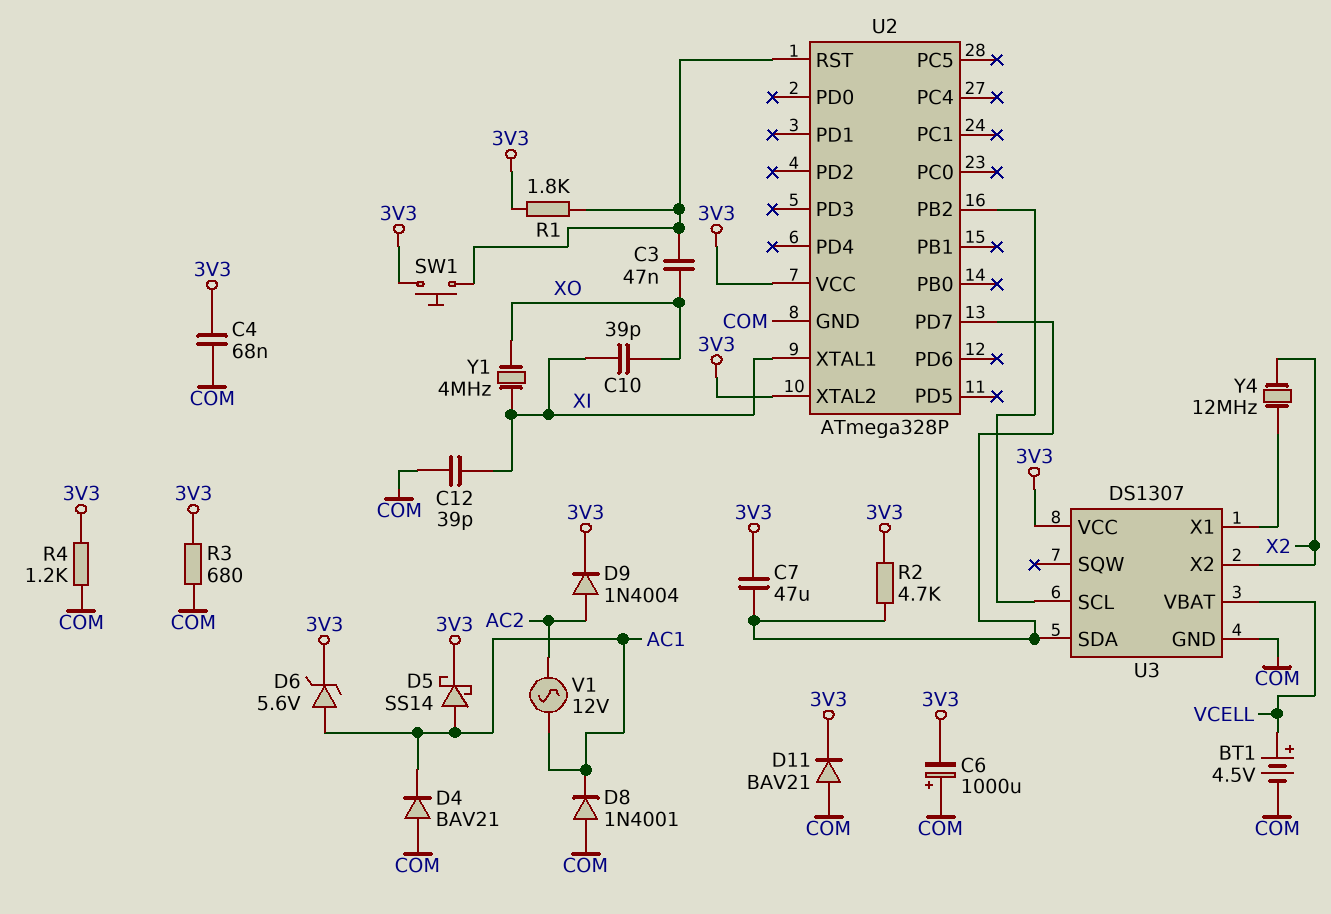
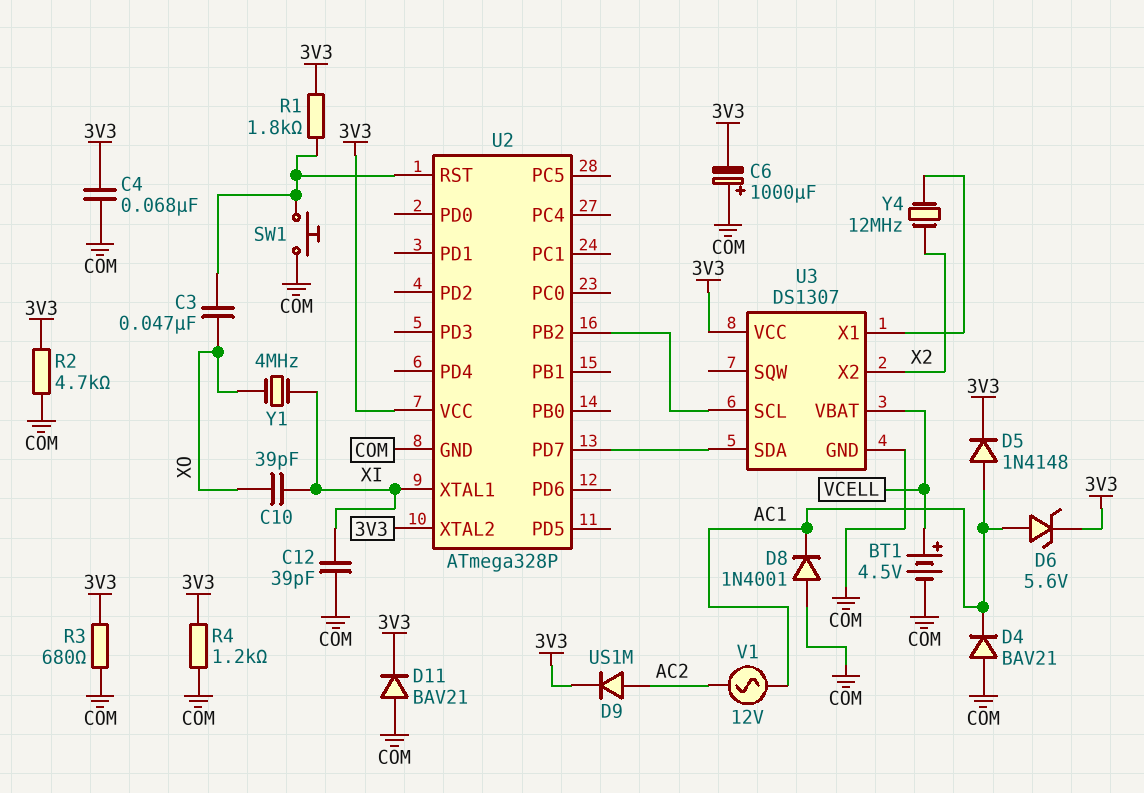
C7: 47uF (3V3, U2/PD7) -> none
D5: schottky SS14 (A AC1, K 3V3) -> diode 1N4148 (A AC1, K 3V3)
D9: diode 1N4004 (A AC2, K 3V3) -> diode US1M (A AC2, K 3V3)
R2: 4.7k (3V3, U2/PD7) -> 4.7k (3V3, COM)
SW1: button (3V3, U2/RST) -> button (COM, U2/RST)

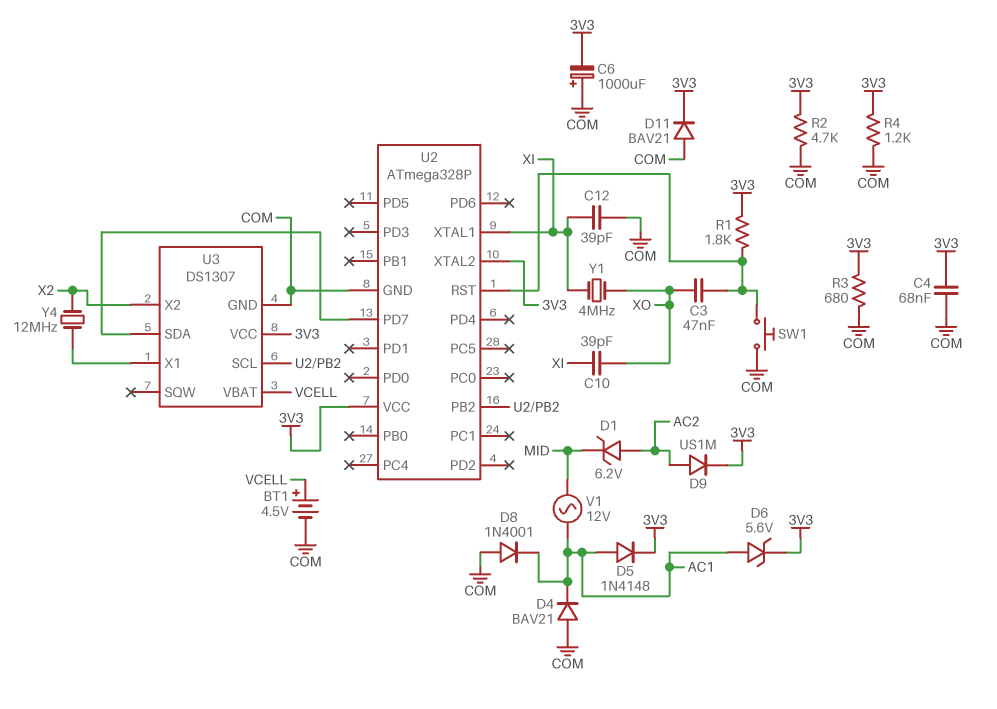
D1: none -> zener 6.2V (A AC2, K MID)
V1: AC 12V (AC1, AC2) -> AC 12V (AC1, MID)

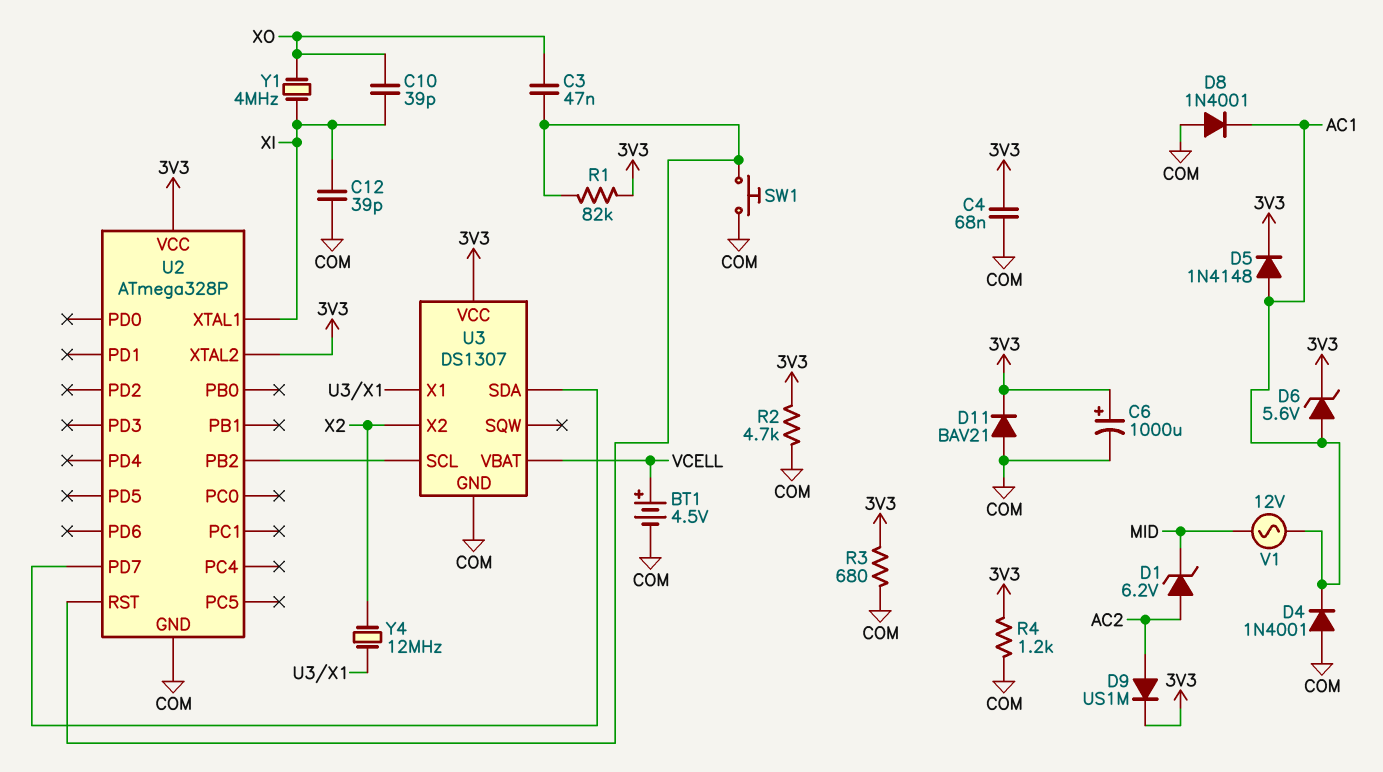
C6: 1000uF (plus COM, minus 3V3) -> 1000uF (plus 3V3, minus COM)
D4: diode BAV21 (A COM, K AC1) -> diode 1N4001 (A COM, K AC1)
R1: 1.8k (3V3, U2/RST) -> 82k (3V3, U2/RST)

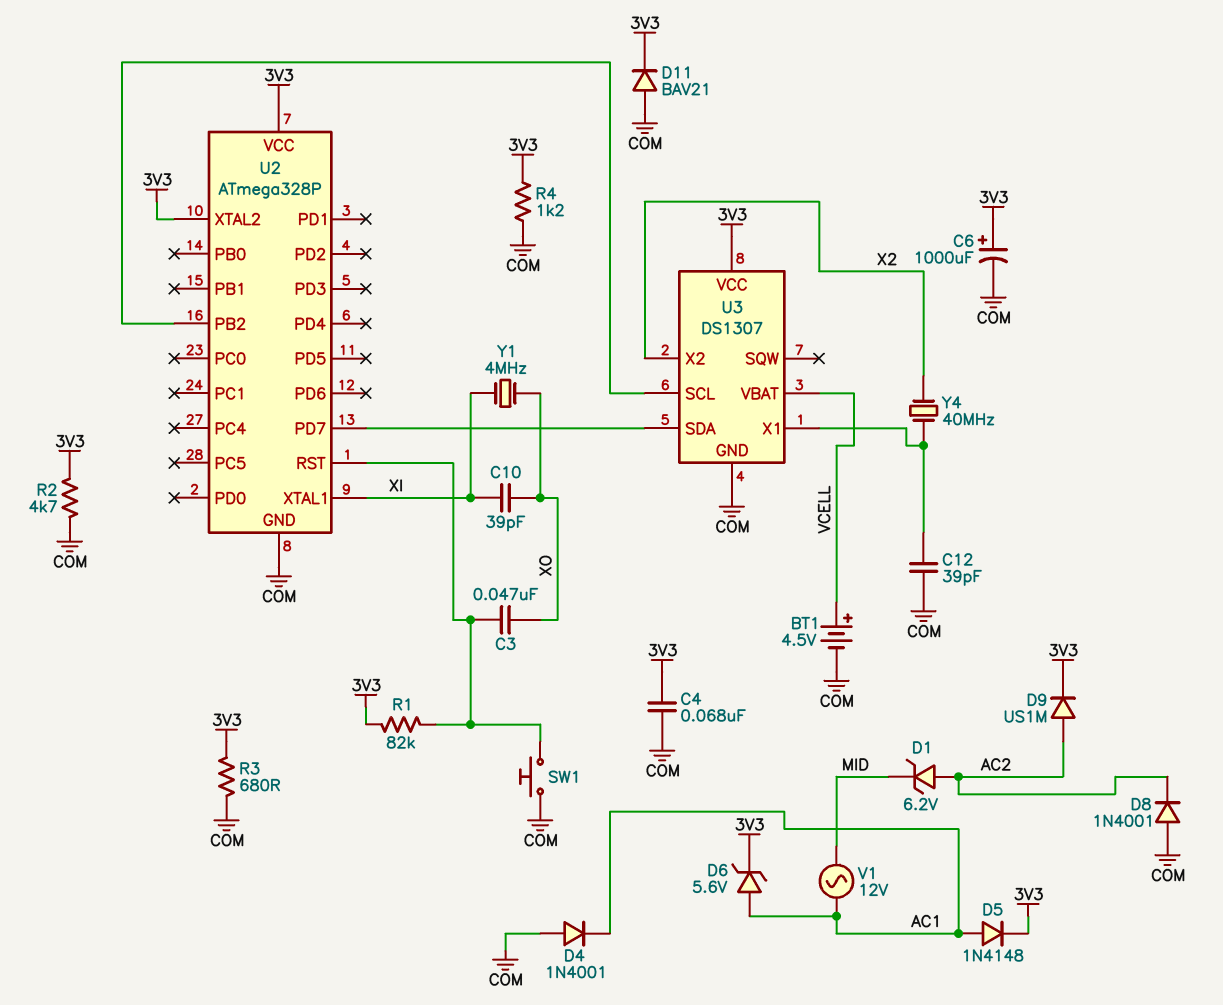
C12: 39pF (COM, XI) -> 39pF (COM, U3/X1)
D8: diode 1N4001 (A COM, K AC1) -> diode 1N4001 (A COM, K AC2)
Y4: 12MHz (U3/X1, X2) -> 40MHz (U3/X1, X2)

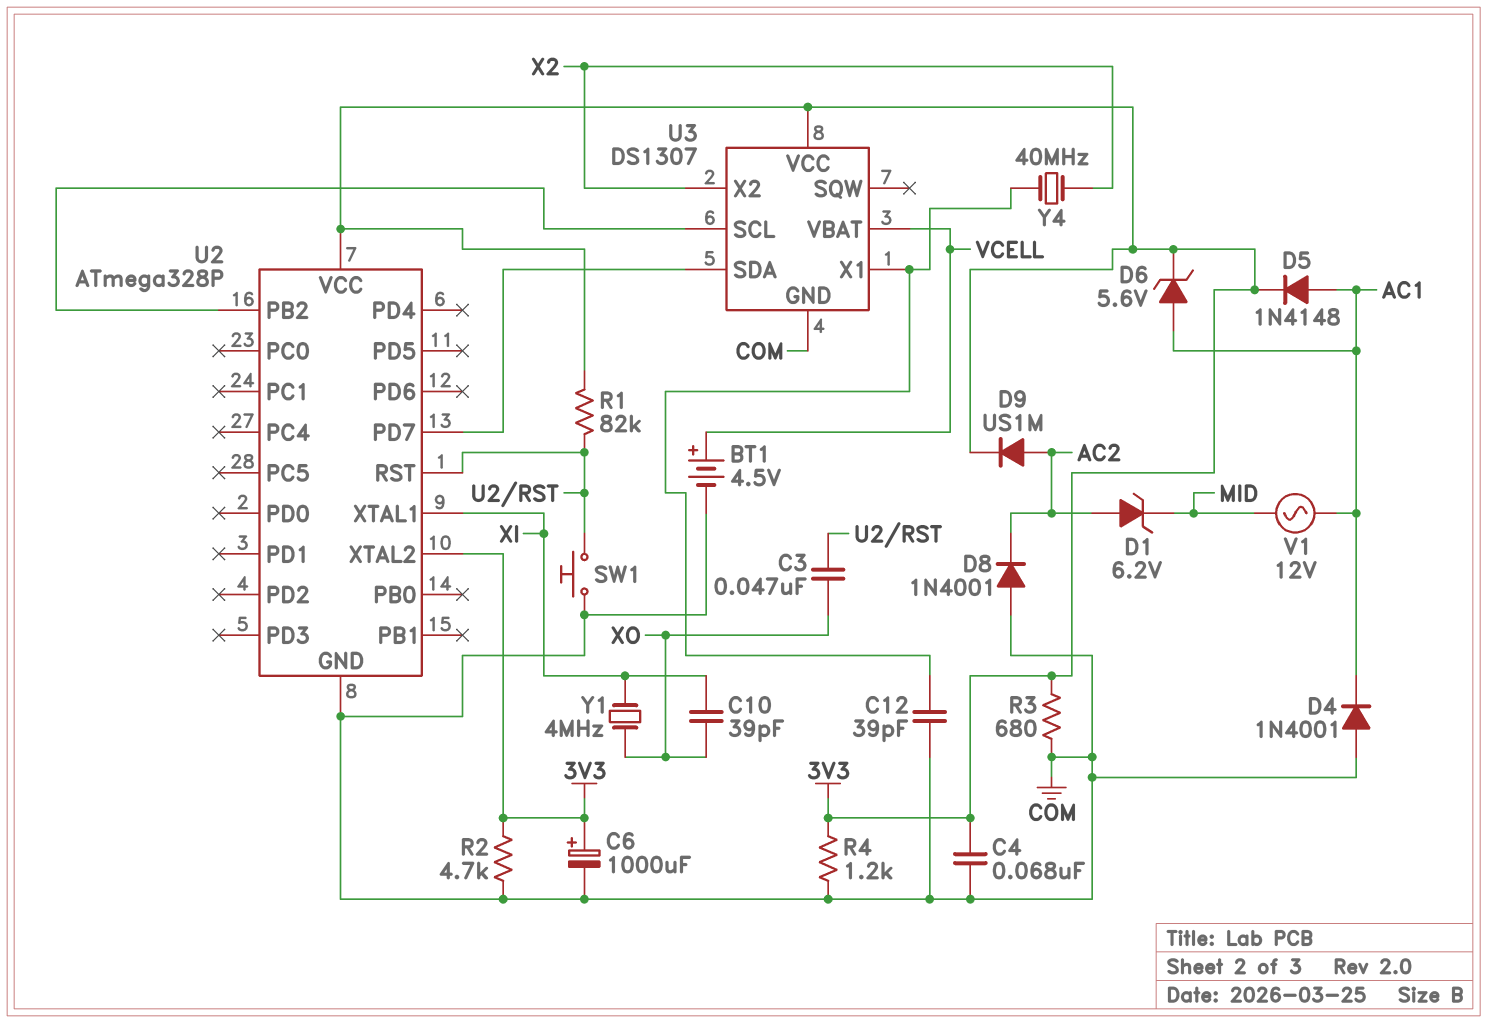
D11: diode BAV21 (A COM, K 3V3) -> none

